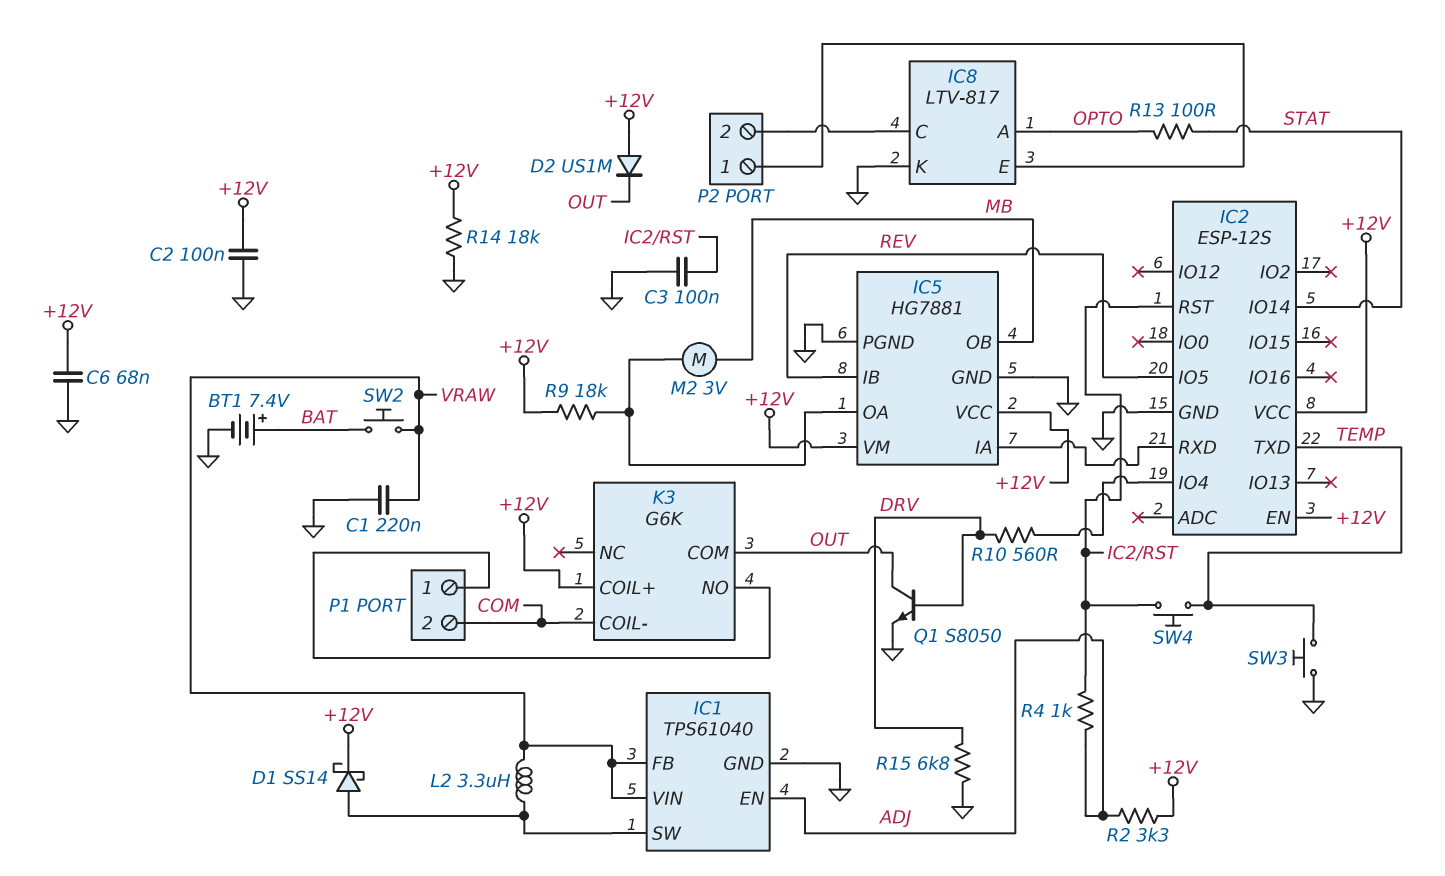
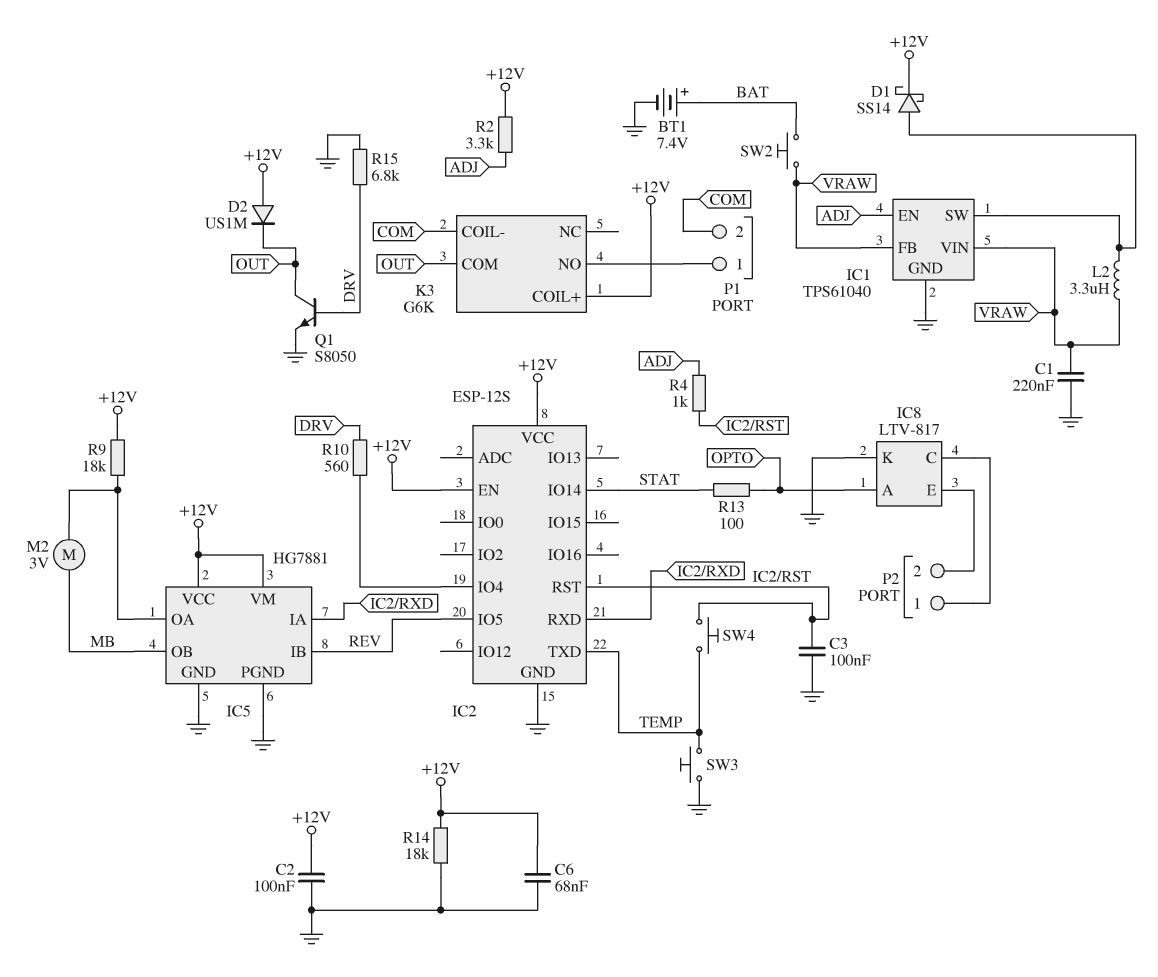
P2 pin 1: IC8/E -> IC8/C
P2 pin 2: IC8/C -> IC8/E

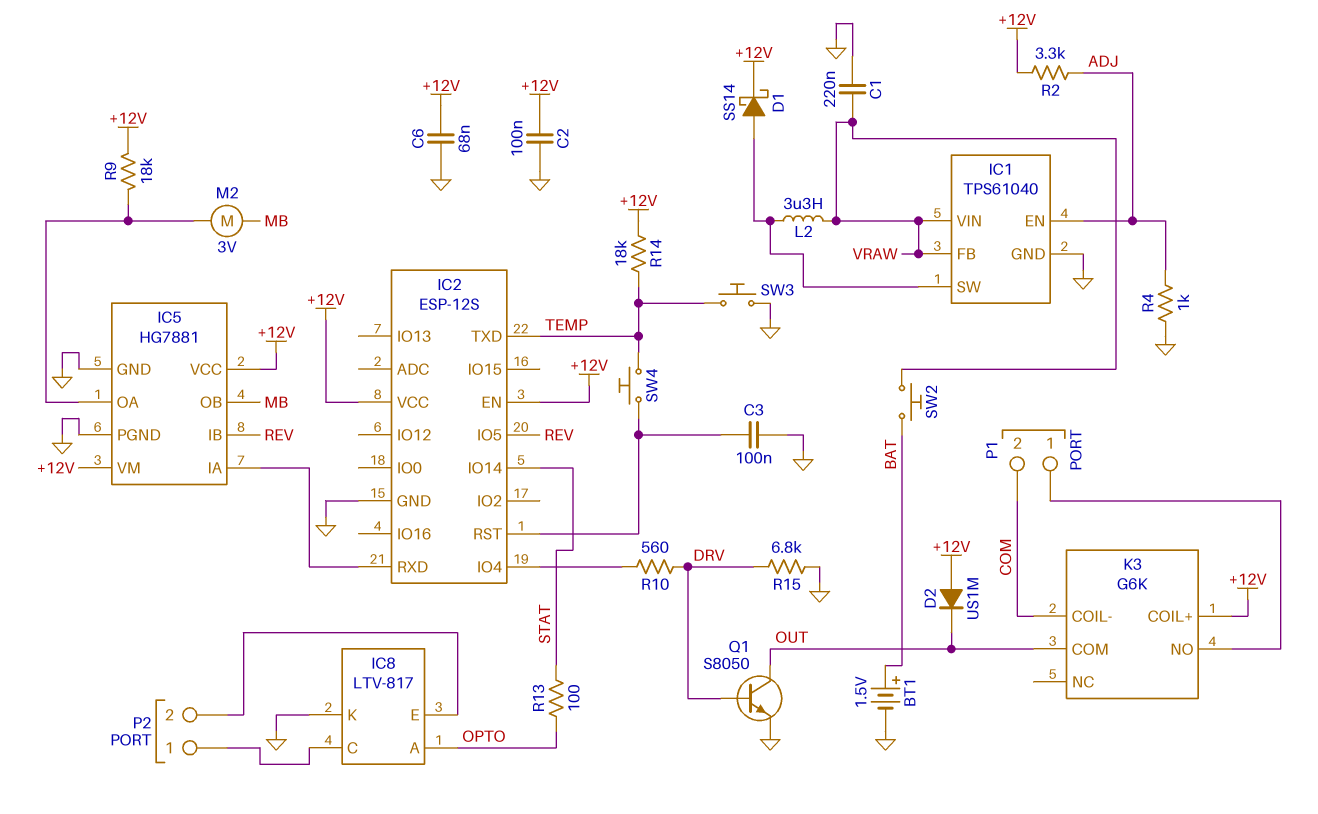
BT1: 7.4V (plus BAT, minus GND) -> 1.5V (plus BAT, minus GND)
R4: 1k (ADJ, IC2/RST) -> 1k (ADJ, GND)
R14: 18k (+12V, GND) -> 18k (+12V, TEMP)

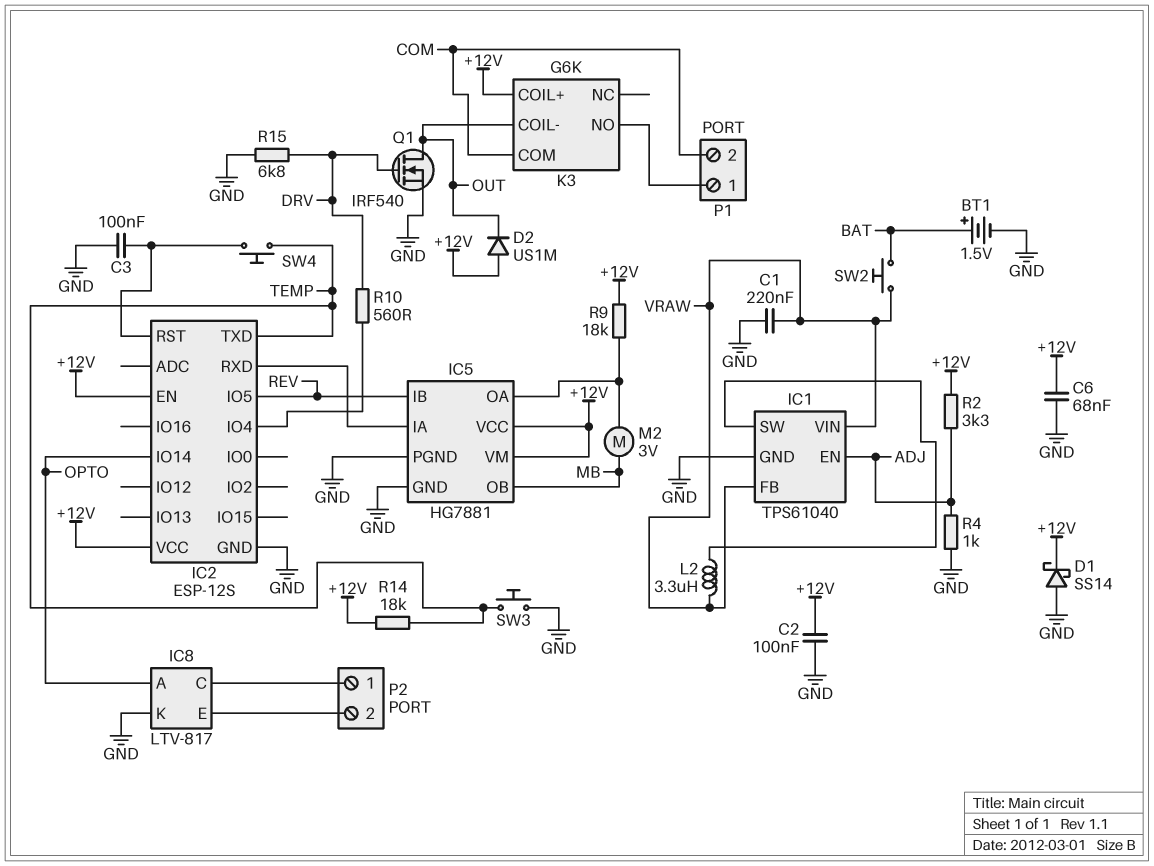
D1: schottky SS14 (A IC1/SW, K +12V) -> schottky SS14 (A GND, K +12V)
IC2 pin IO14: STAT -> OPTO
K3 pin COIL-: COM -> OUT
K3 pin COM: OUT -> COM
Q1: NPN S8050 (B DRV, C OUT, E GND) -> NMOS IRF540 (G DRV, D OUT, S GND)
R13: 100 (OPTO, STAT) -> none

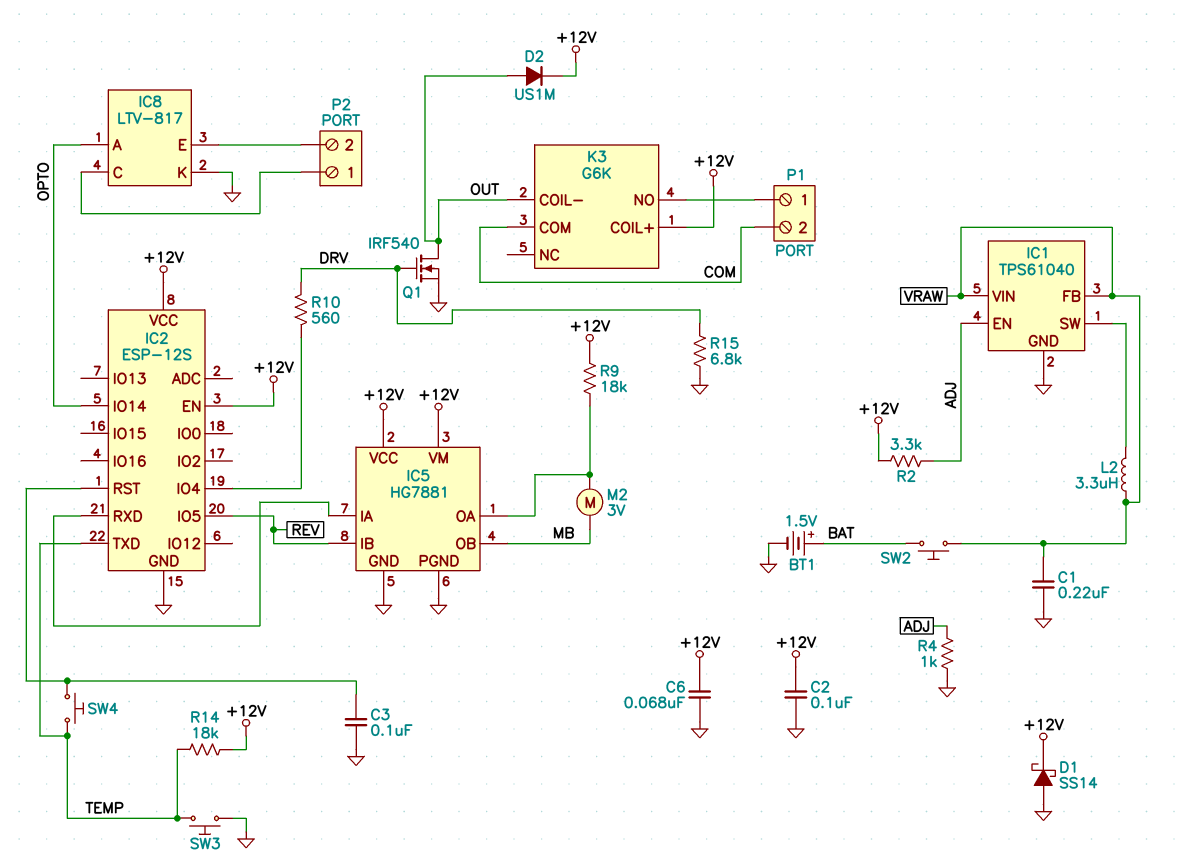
D2: diode US1M (A +12V, K OUT) -> diode US1M (A OUT, K +12V)

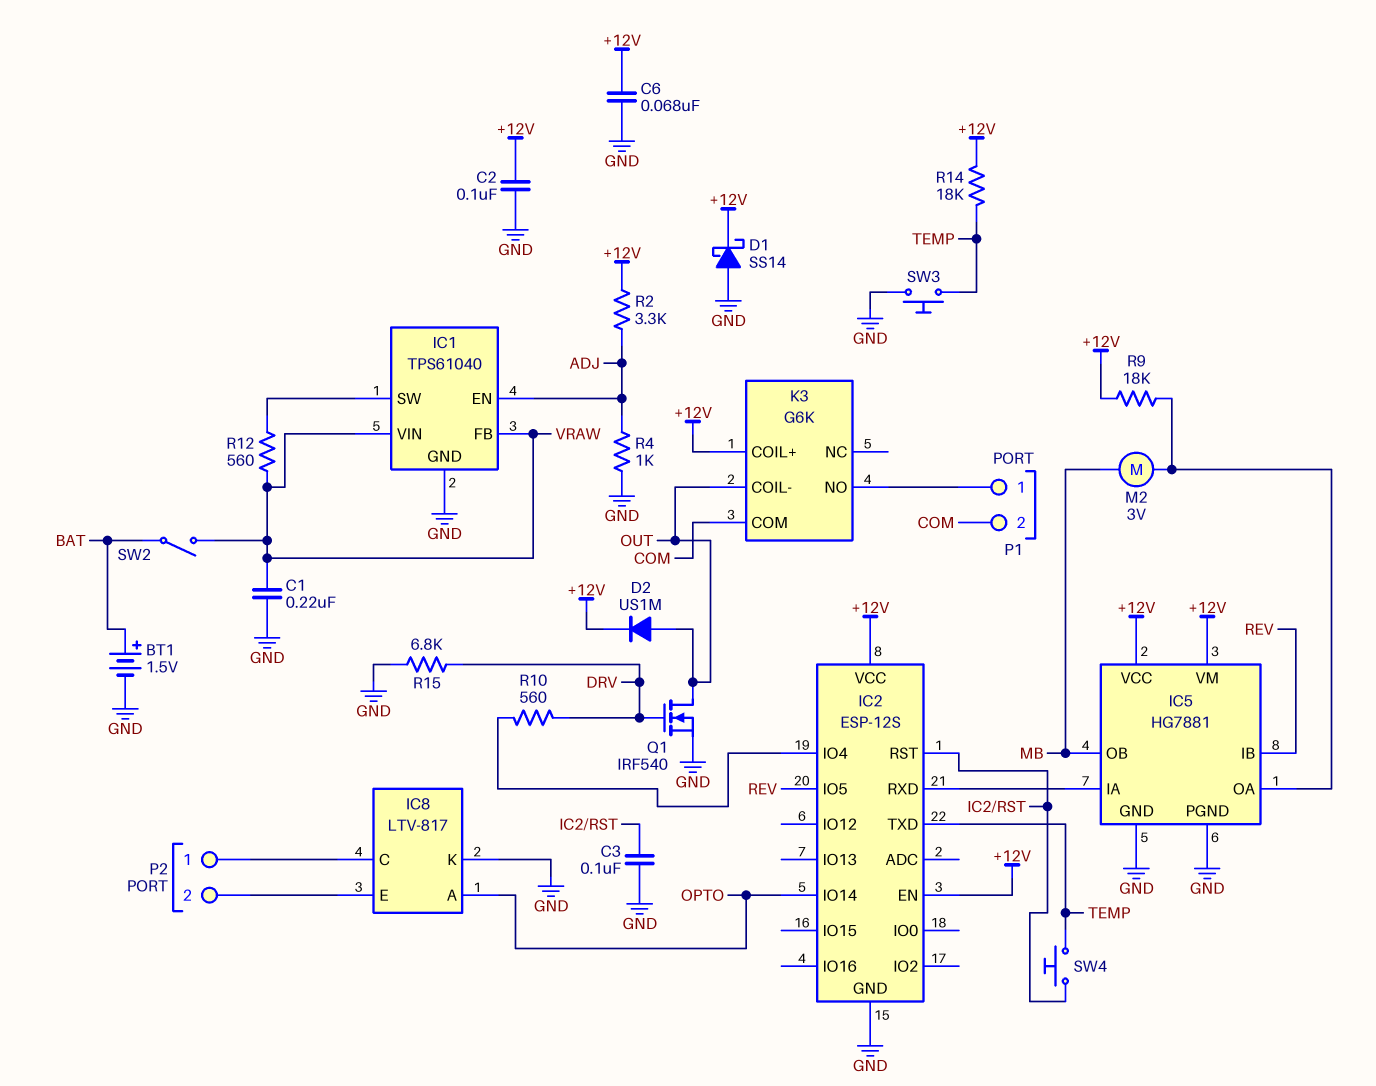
L2: 3.3uH (IC1/SW, VRAW) -> none
R12: none -> 560 (IC1/SW, VRAW)
SW2: button (BAT, VRAW) -> switch (BAT, VRAW)

